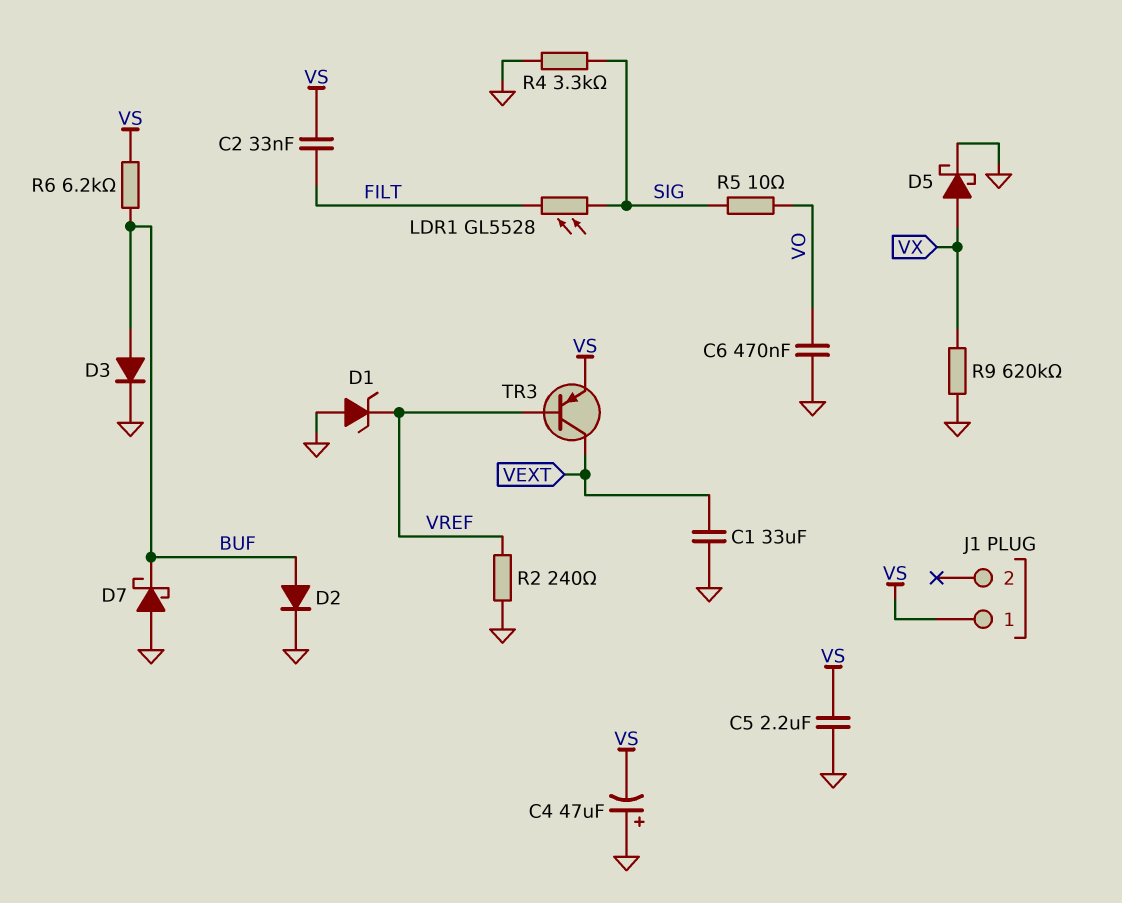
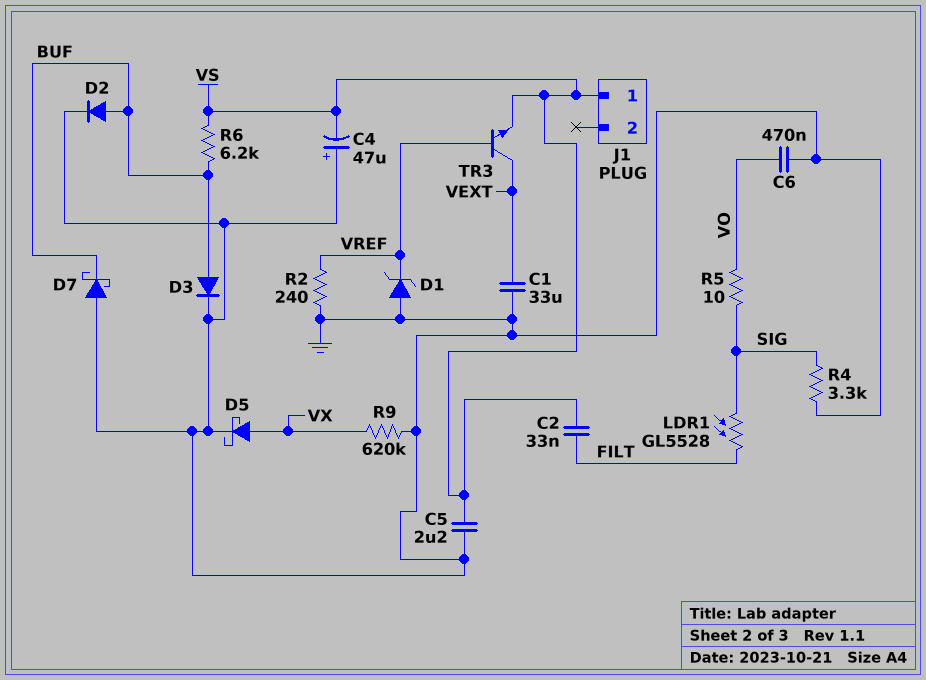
TR3: PNP (B VREF, C VEXT, E VS) -> NPN (B VREF, C VEXT, E VS)

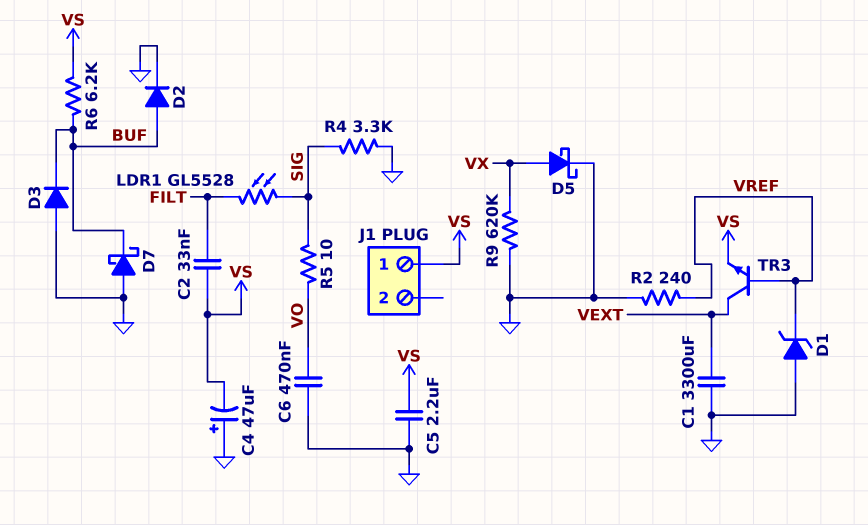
C1: 33uF (GND, VEXT) -> 3300uF (GND, VEXT)
D3: diode (A BUF, K GND) -> diode (A GND, K BUF)

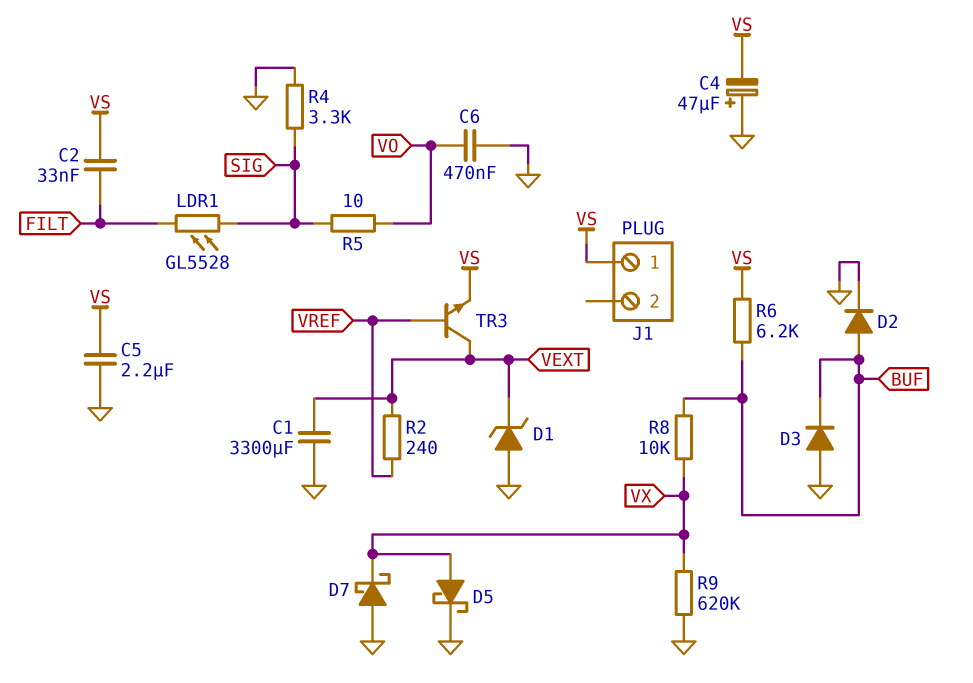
D1: zener (A GND, K VREF) -> zener (A GND, K VEXT)
D7: schottky (A GND, K BUF) -> schottky (A GND, K VX)
R2: 240 (GND, VREF) -> 240 (VEXT, VREF)
R8: none -> 10k (BUF, VX)

